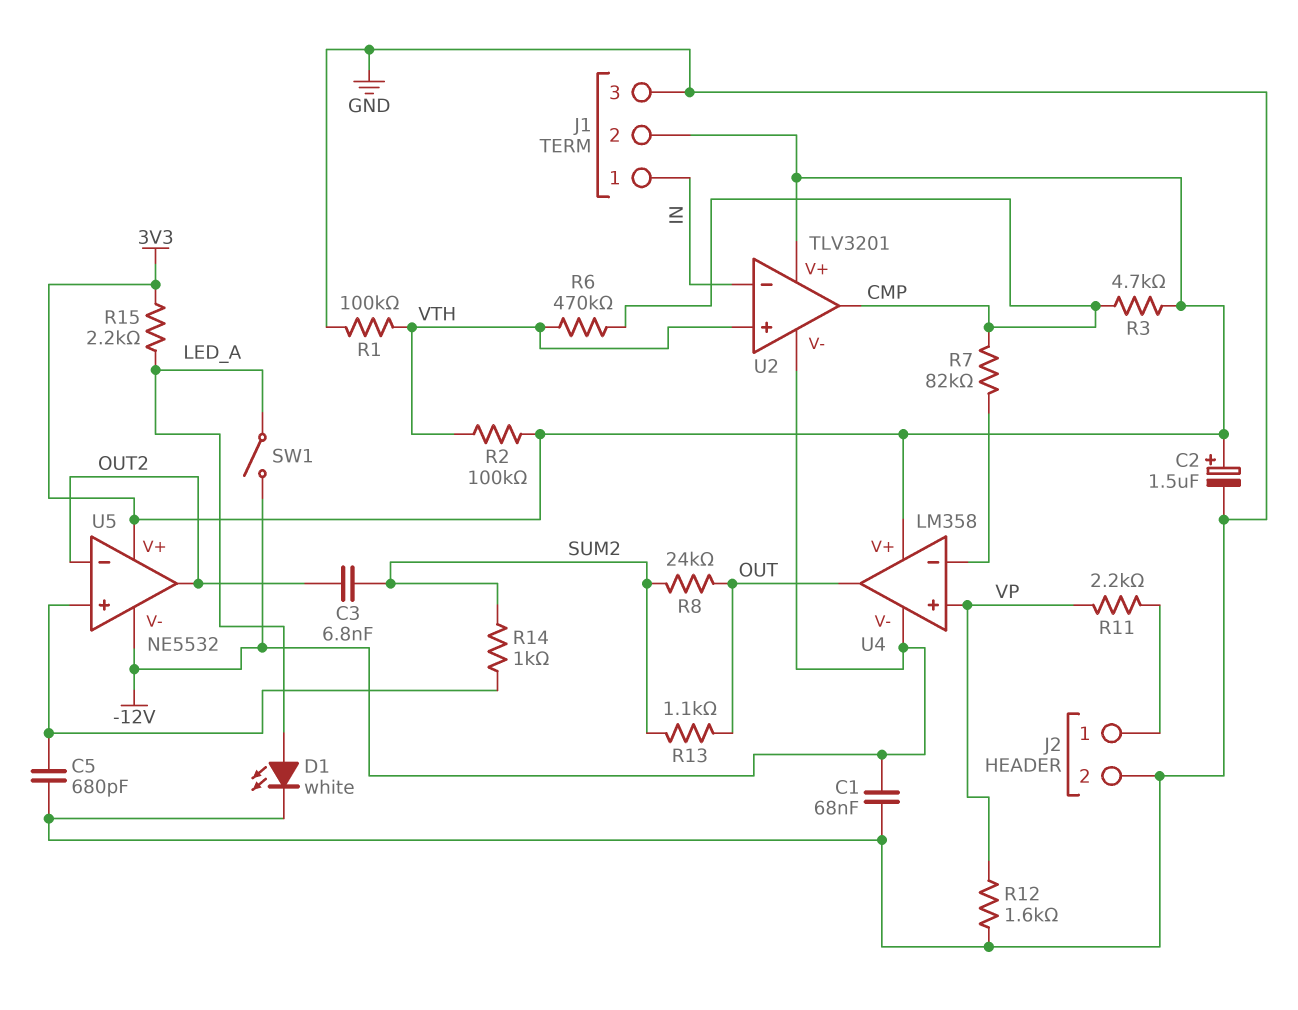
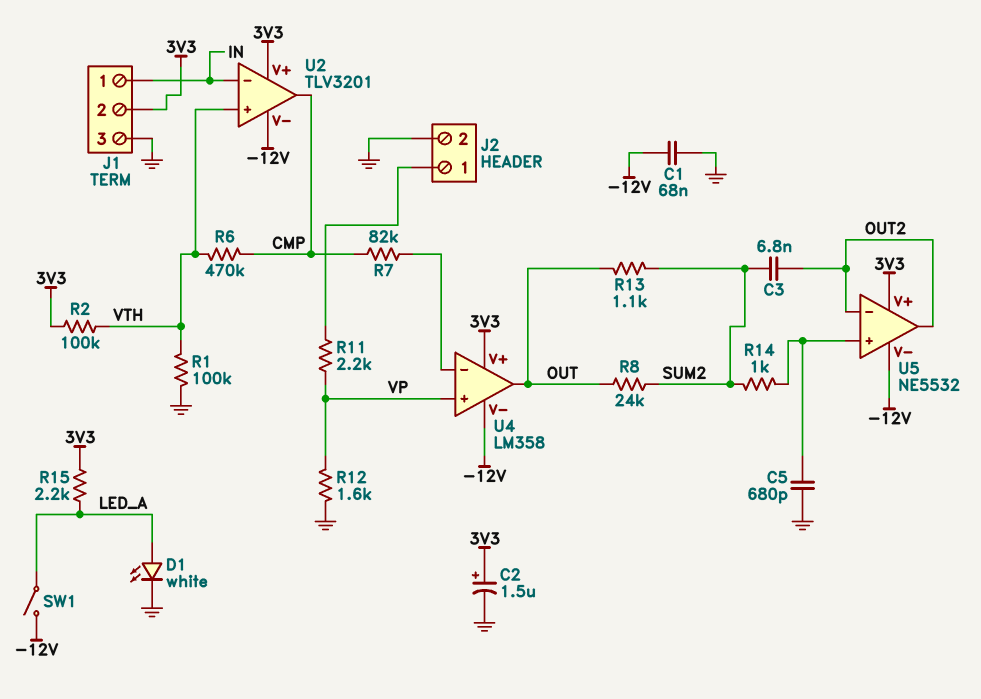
R3: 4.7k (3V3, CMP) -> none

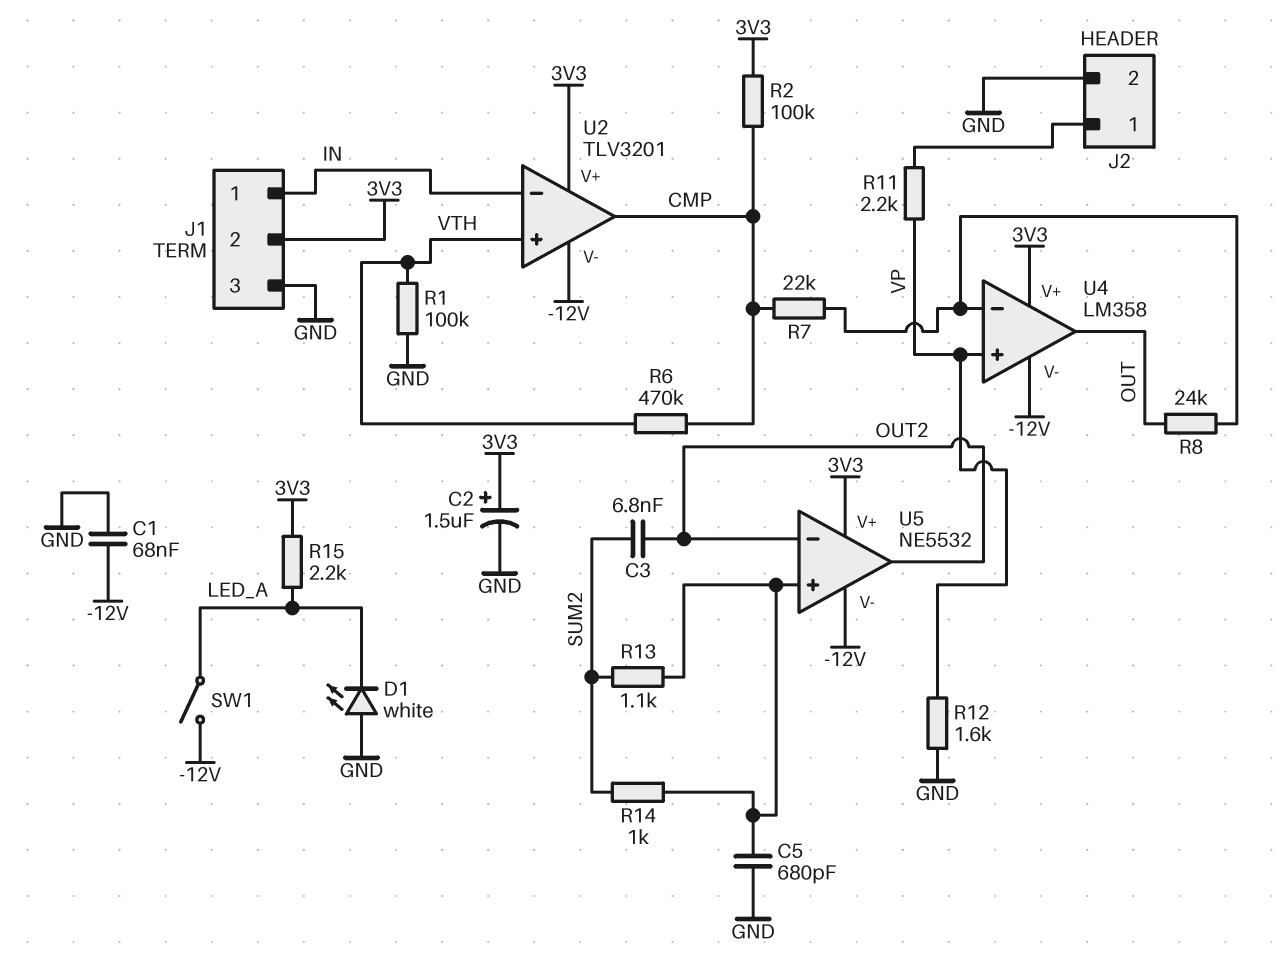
D1: LED white (A LED_A, K GND) -> LED white (A GND, K LED_A)
R2: 100k (3V3, VTH) -> 100k (3V3, CMP)
R7: 82k (CMP, U4/in-) -> 22k (CMP, U4/in-)
R8: 24k (OUT, SUM2) -> 24k (OUT, U4/in-)
R13: 1.1k (OUT, SUM2) -> 1.1k (SUM2, U5/in+)

